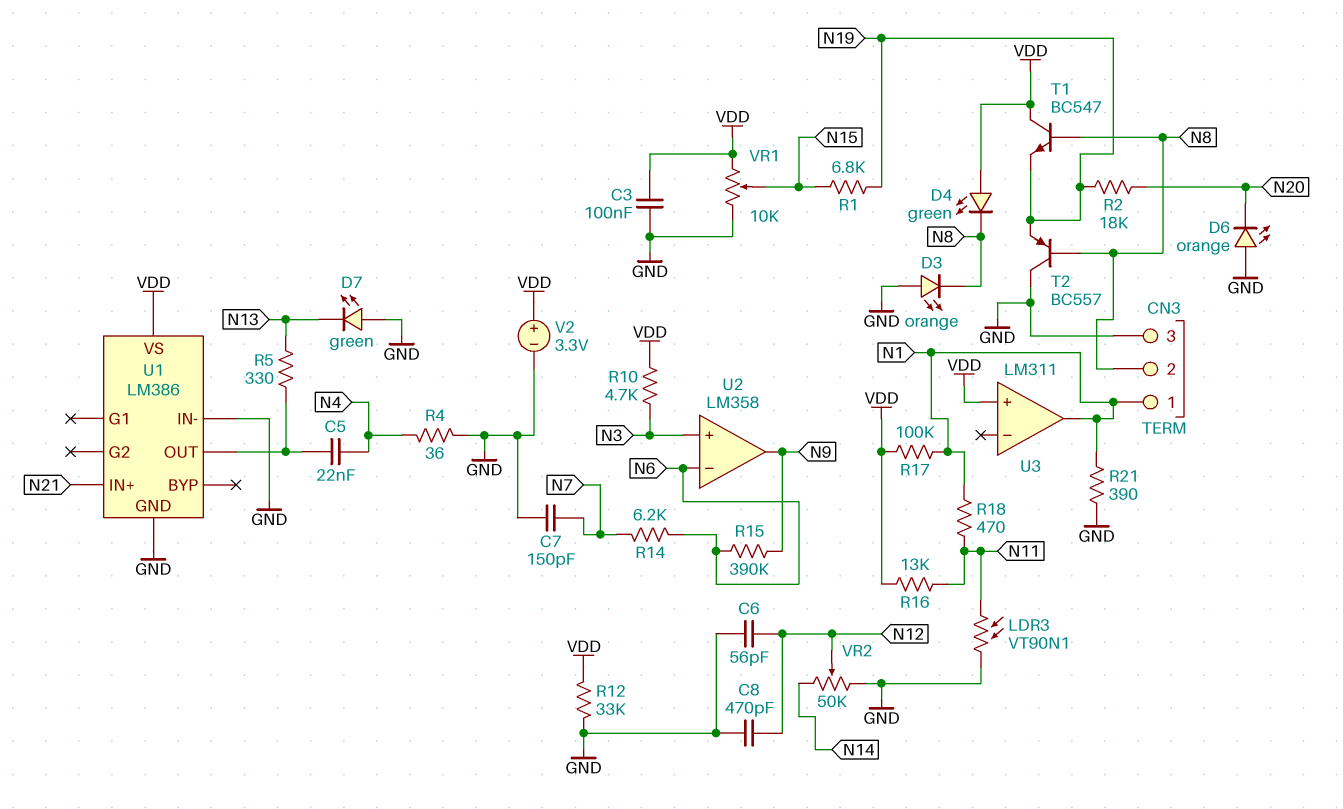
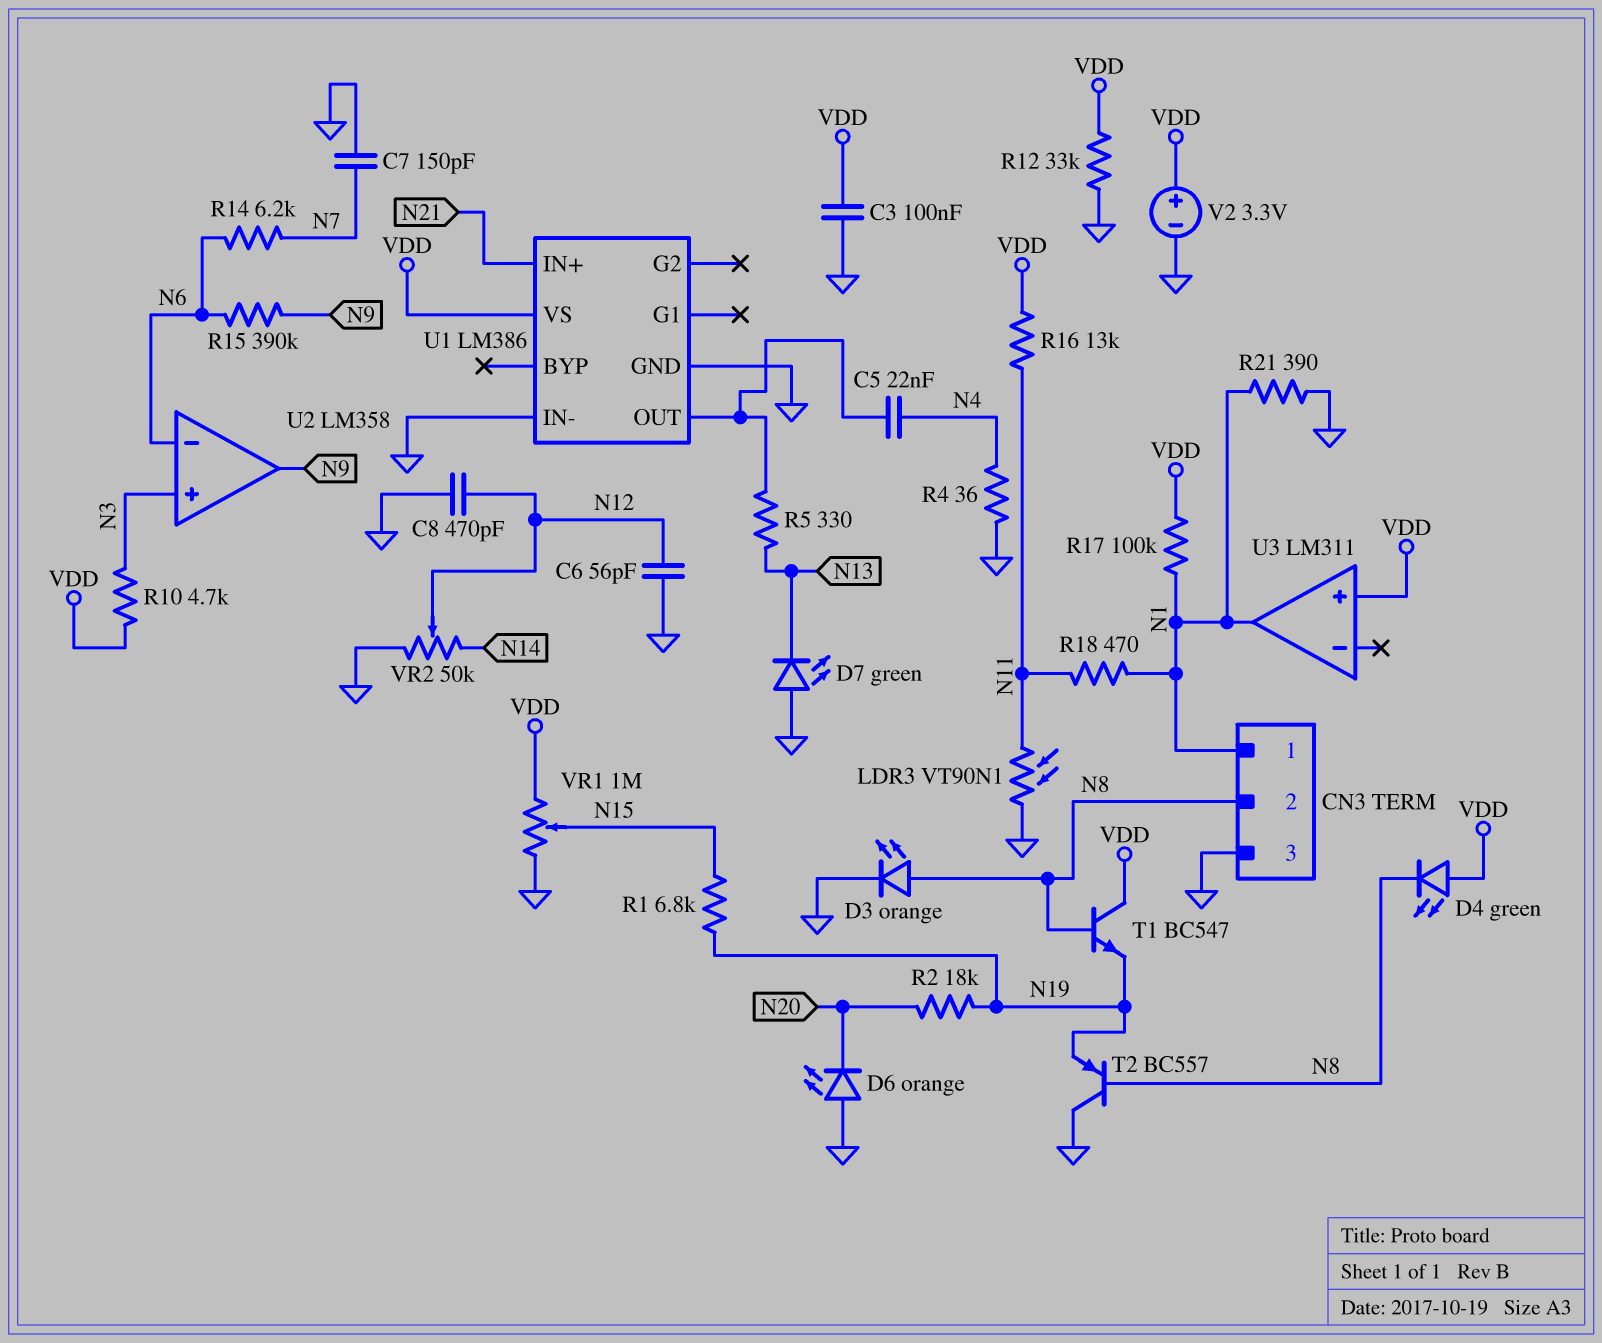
D3: LED orange (A GND, K N8) -> LED orange (A N8, K GND)
VR1: 10k (GND, VDD, wiper N15) -> 1M (GND, VDD, wiper N15)

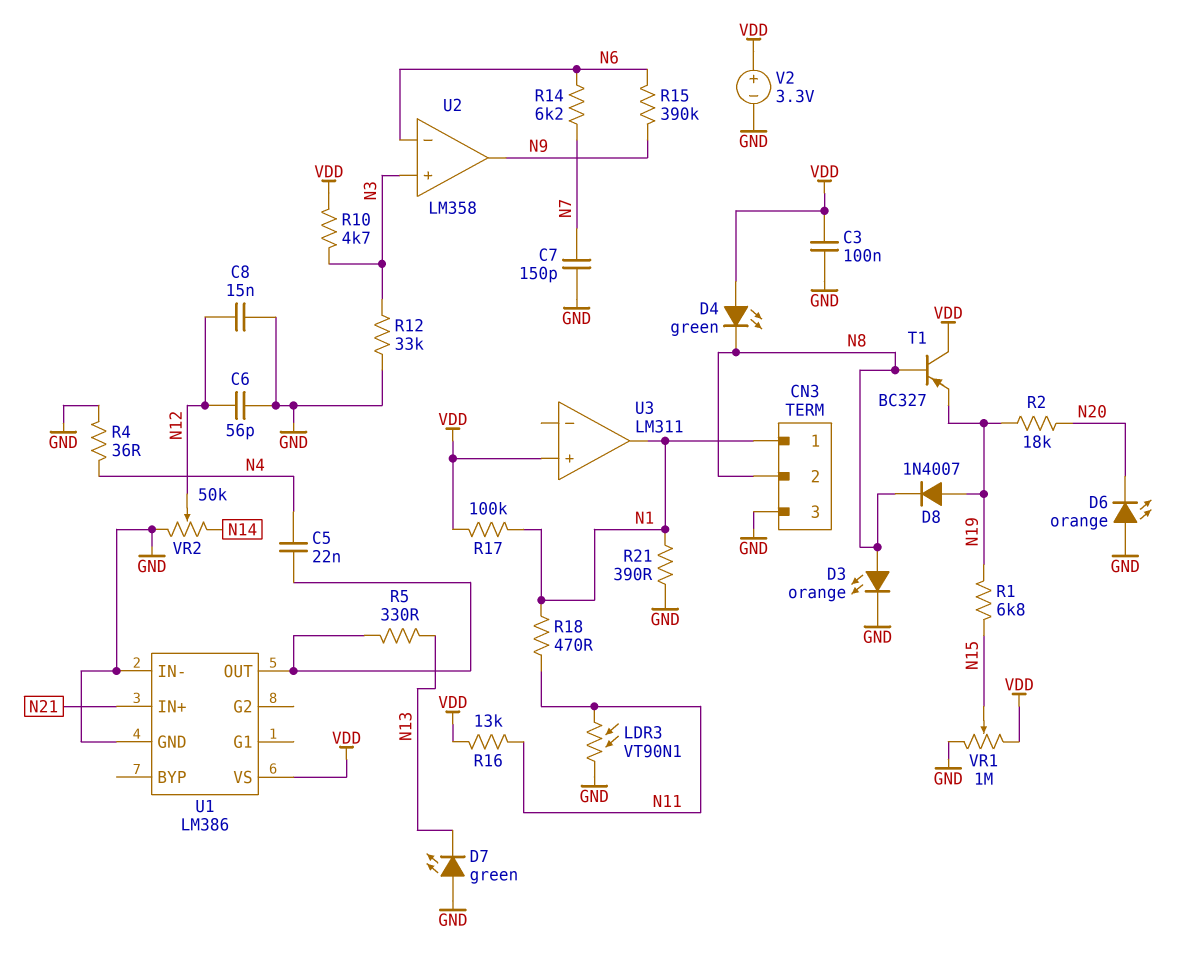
C8: 470pF (GND, N12) -> 15nF (GND, N12)
D8: none -> diode 1N4007 (A N19, K N8)
R12: 33k (GND, VDD) -> 33k (GND, N3)
T1: NPN BC547 (B N8, C VDD, E N19) -> PNP BC327 (B N8, C VDD, E N19)
T2: PNP BC557 (B N8, C GND, E N19) -> none

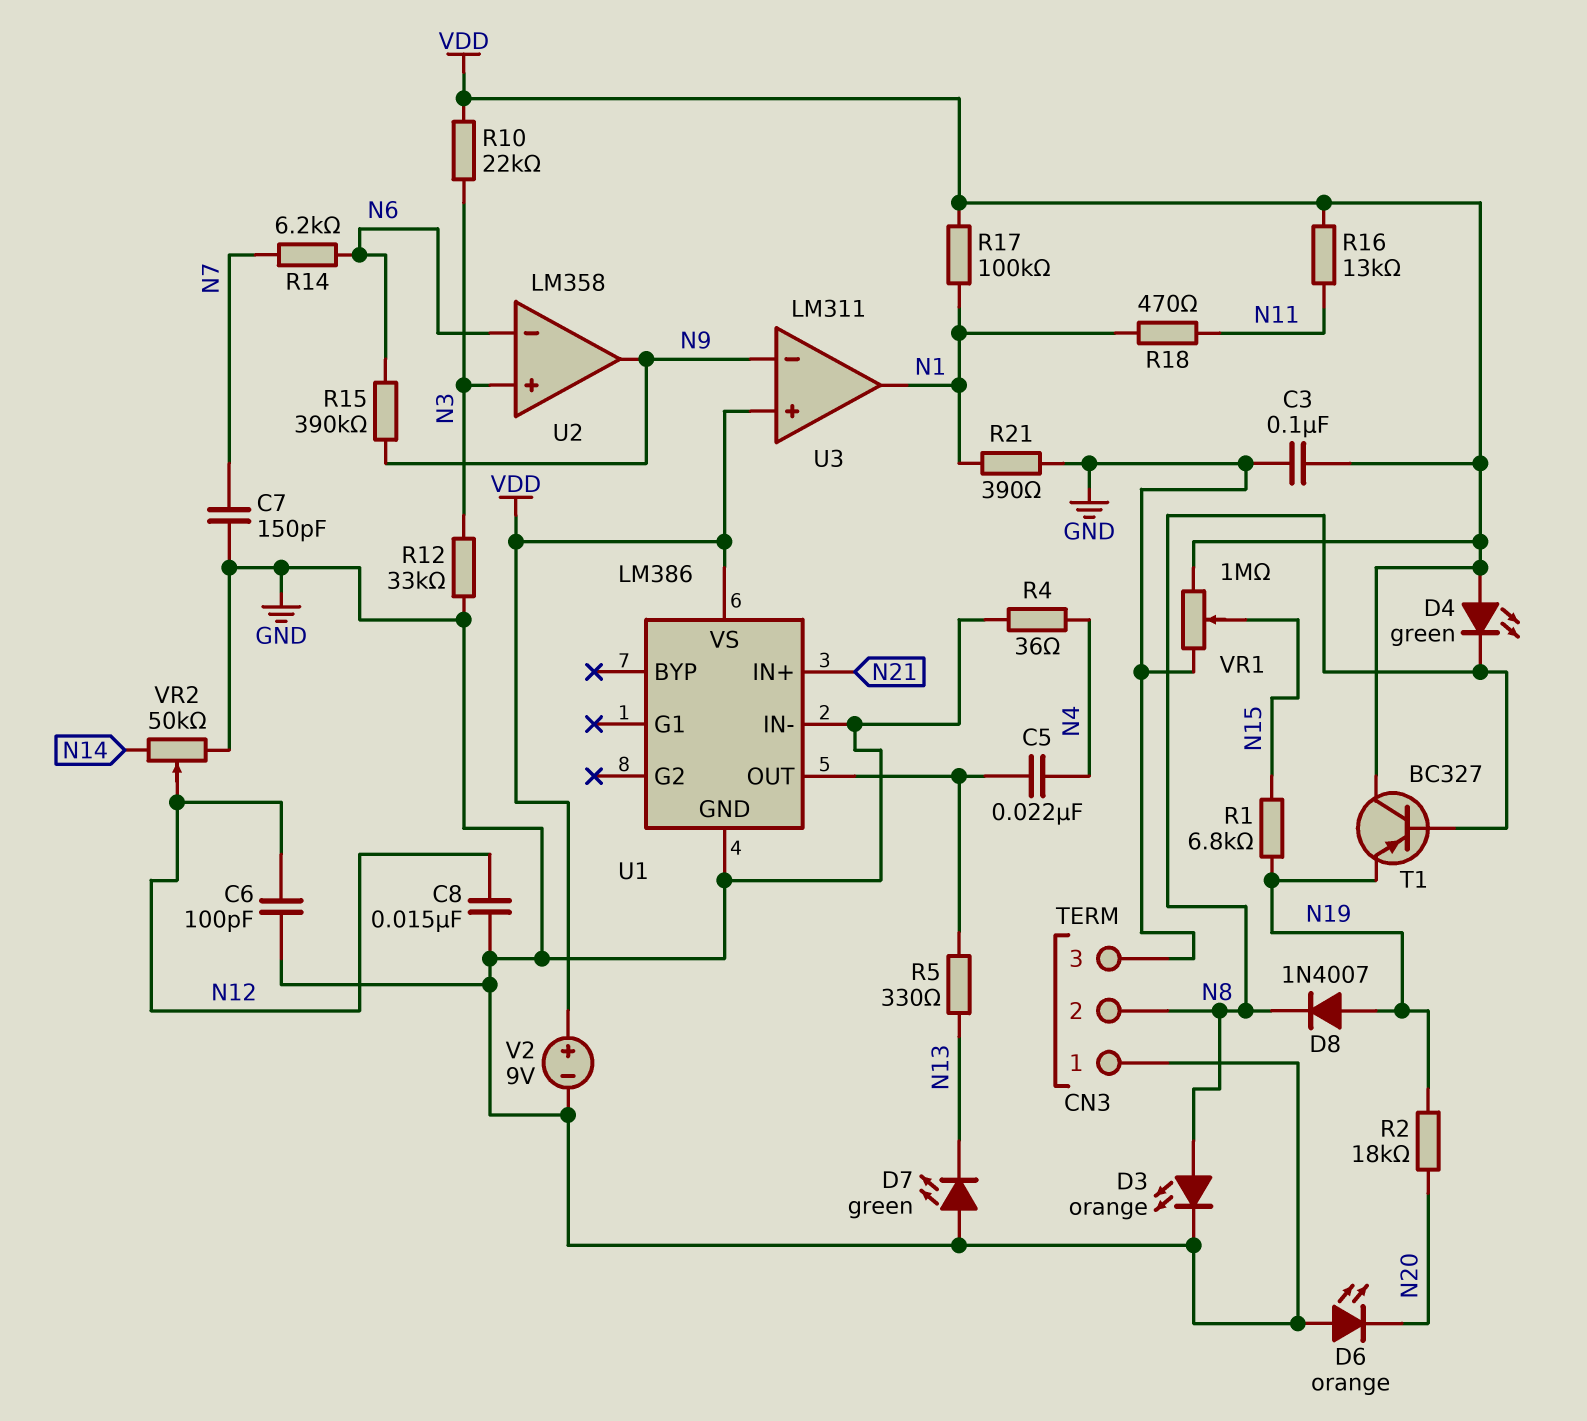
C6: 56pF (GND, N12) -> 100pF (GND, N12)
CN3 pin 1: N1 -> GND
LDR3: VT90N1 (GND, N11) -> none
R10: 4.7k (N3, VDD) -> 22k (N3, VDD)
U3 pin in-: none -> N9
V2: 3.3V (plus VDD, minus GND) -> 9V (plus VDD, minus GND)

